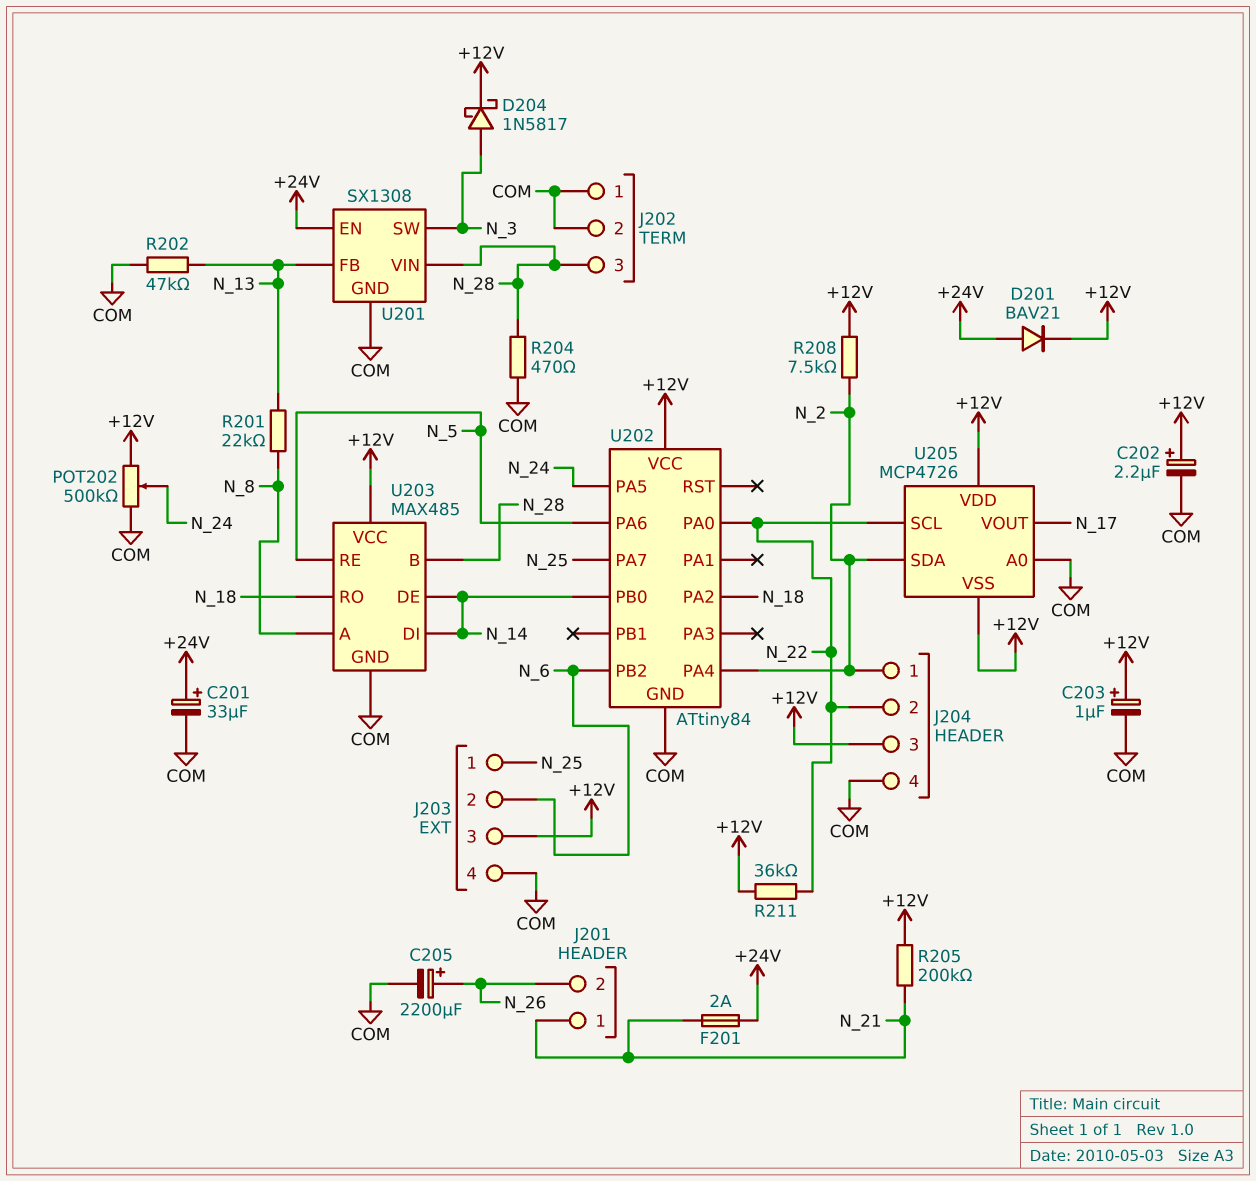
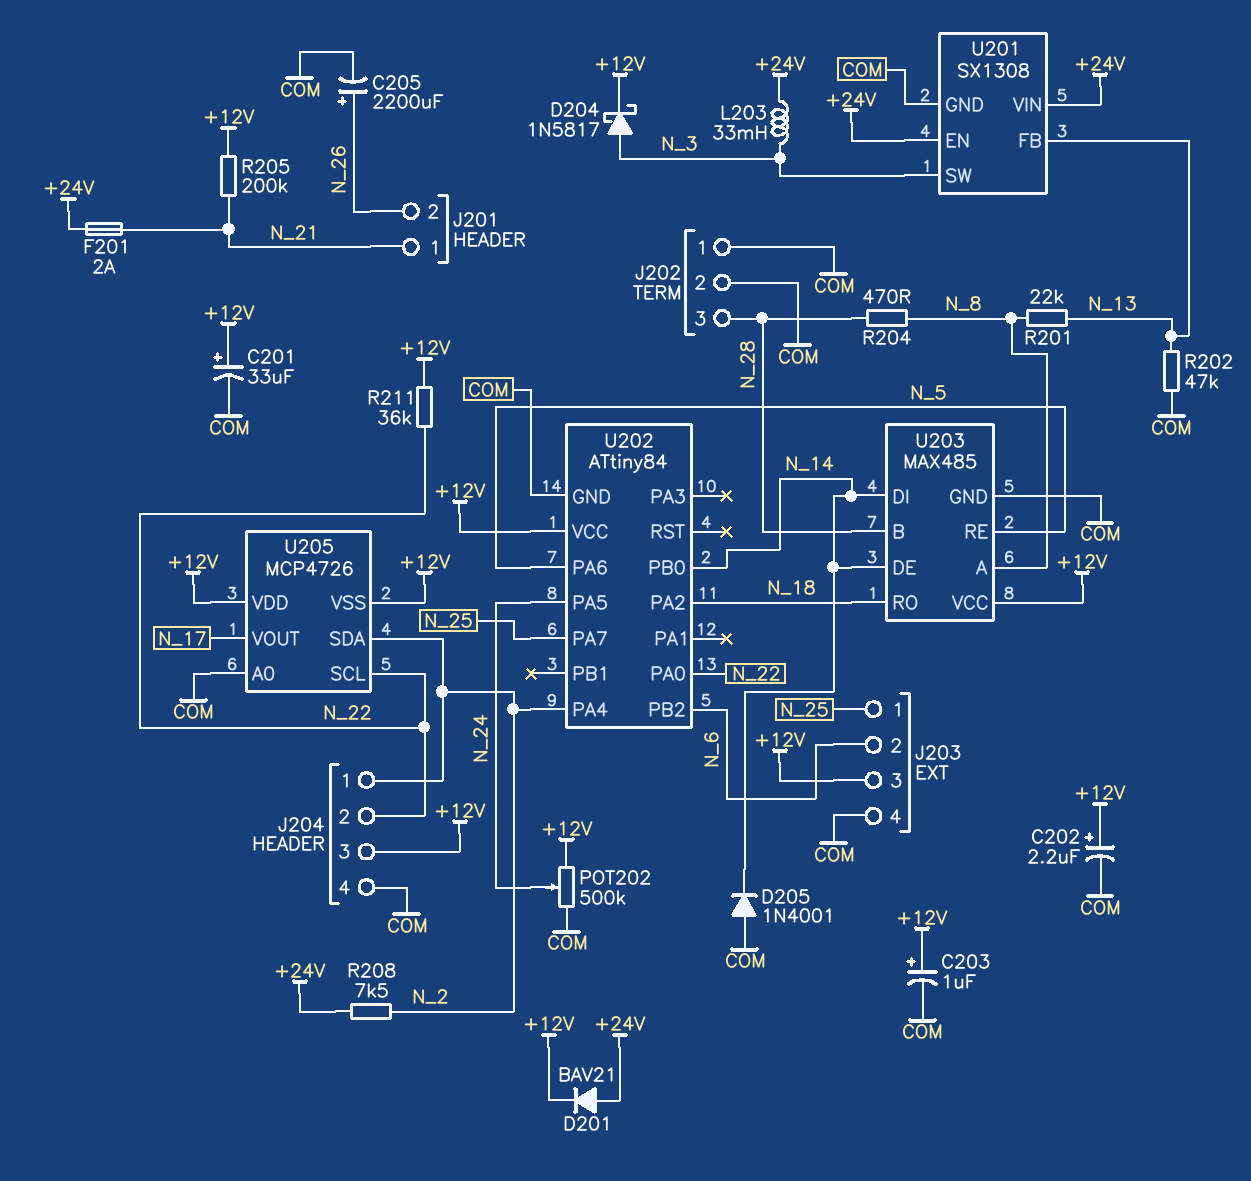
C201: 33uF (plus +24V, minus COM) -> 33uF (plus +12V, minus COM)
D205: none -> diode 1N4001 (A COM, K N_14)
L203: none -> 33mH (+24V, N_3)
R204: 470 (COM, N_28) -> 470 (N_8, N_28)
R208: 7.5k (+12V, N_2) -> 7.5k (+24V, N_2)
U201 pin VIN: N_28 -> +24V

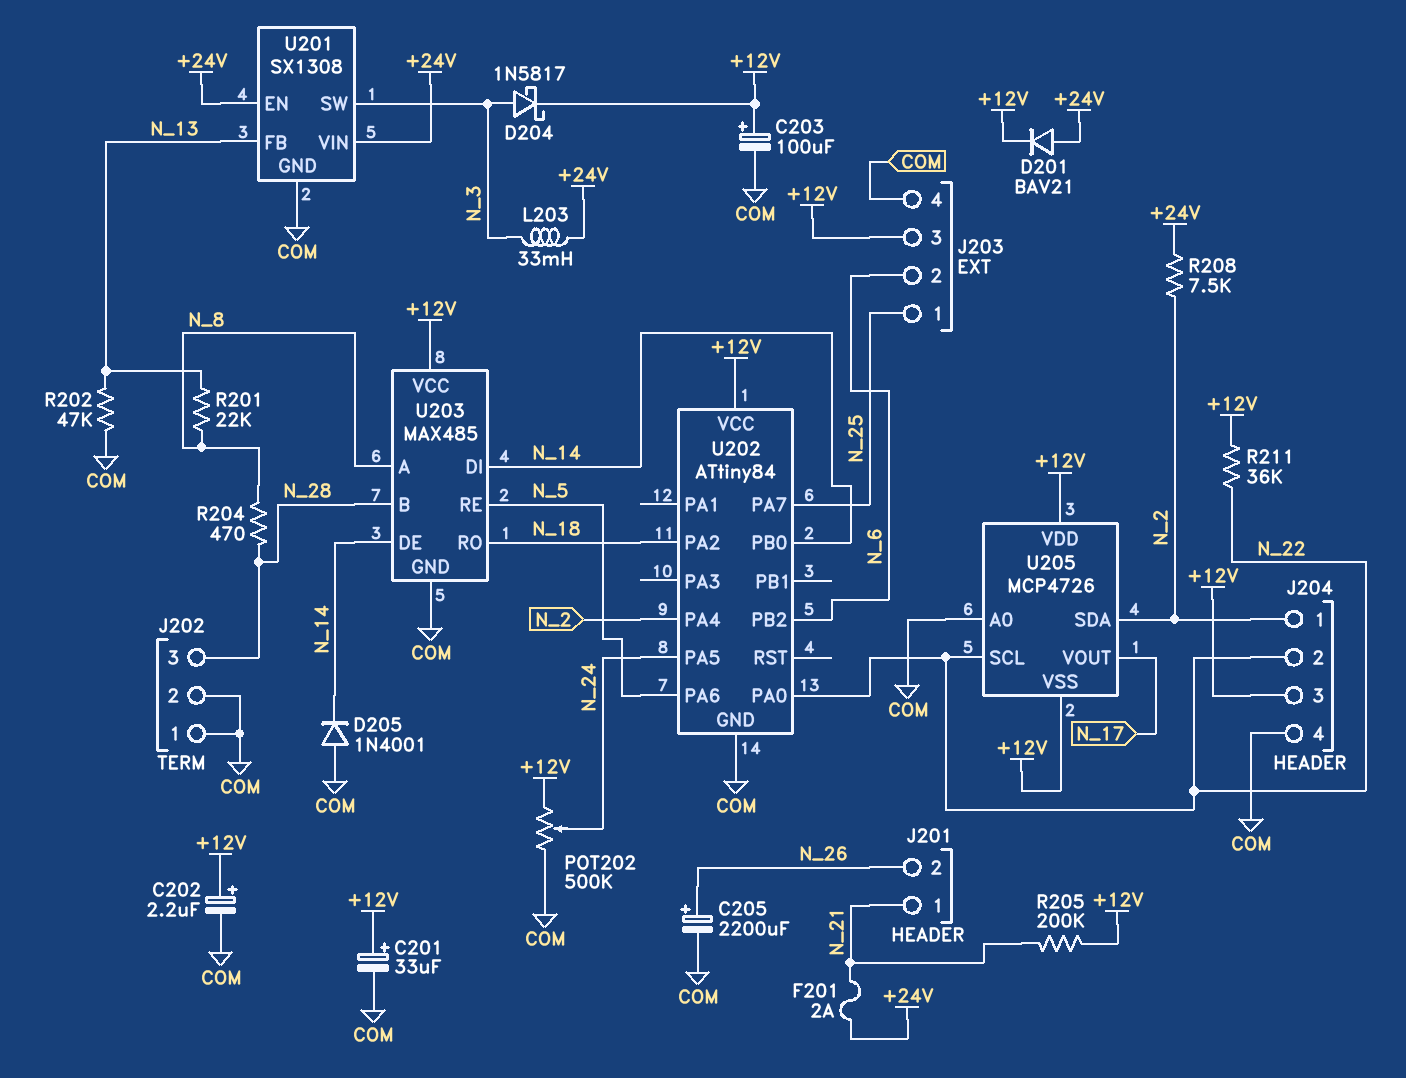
C203: 1uF (plus +12V, minus COM) -> 100uF (plus +12V, minus COM)

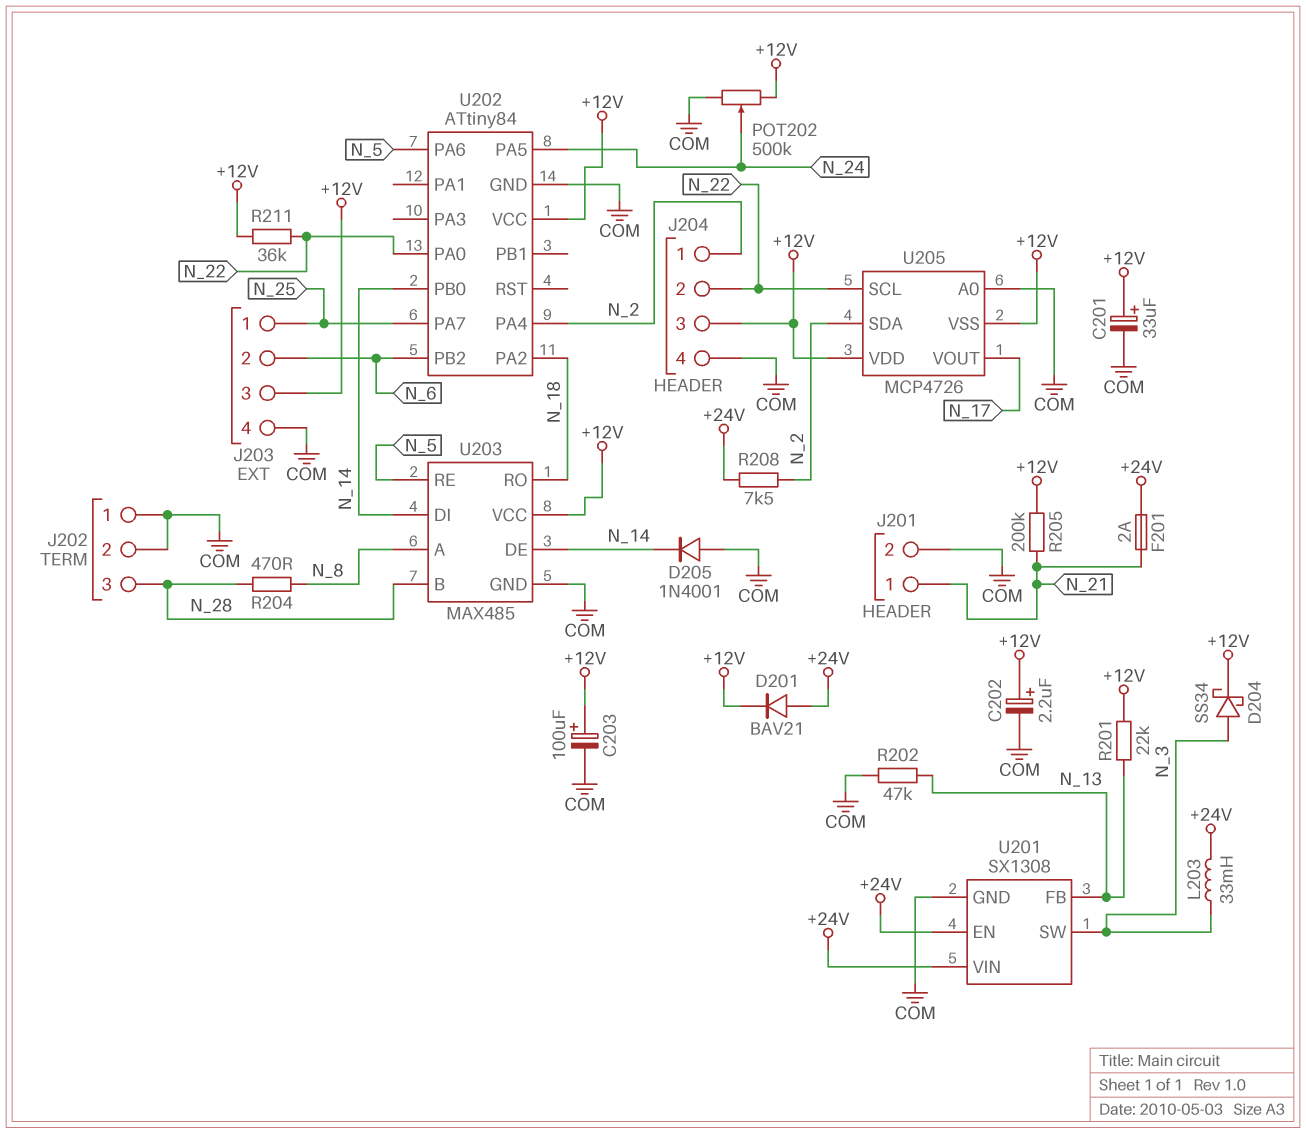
C205: 2200uF (plus N_26, minus COM) -> none
D204: schottky 1N5817 (A N_3, K +12V) -> schottky SS34 (A N_3, K +12V)
J201 pin 2: N_26 -> COM
R201: 22k (N_8, N_13) -> 22k (+12V, N_13)

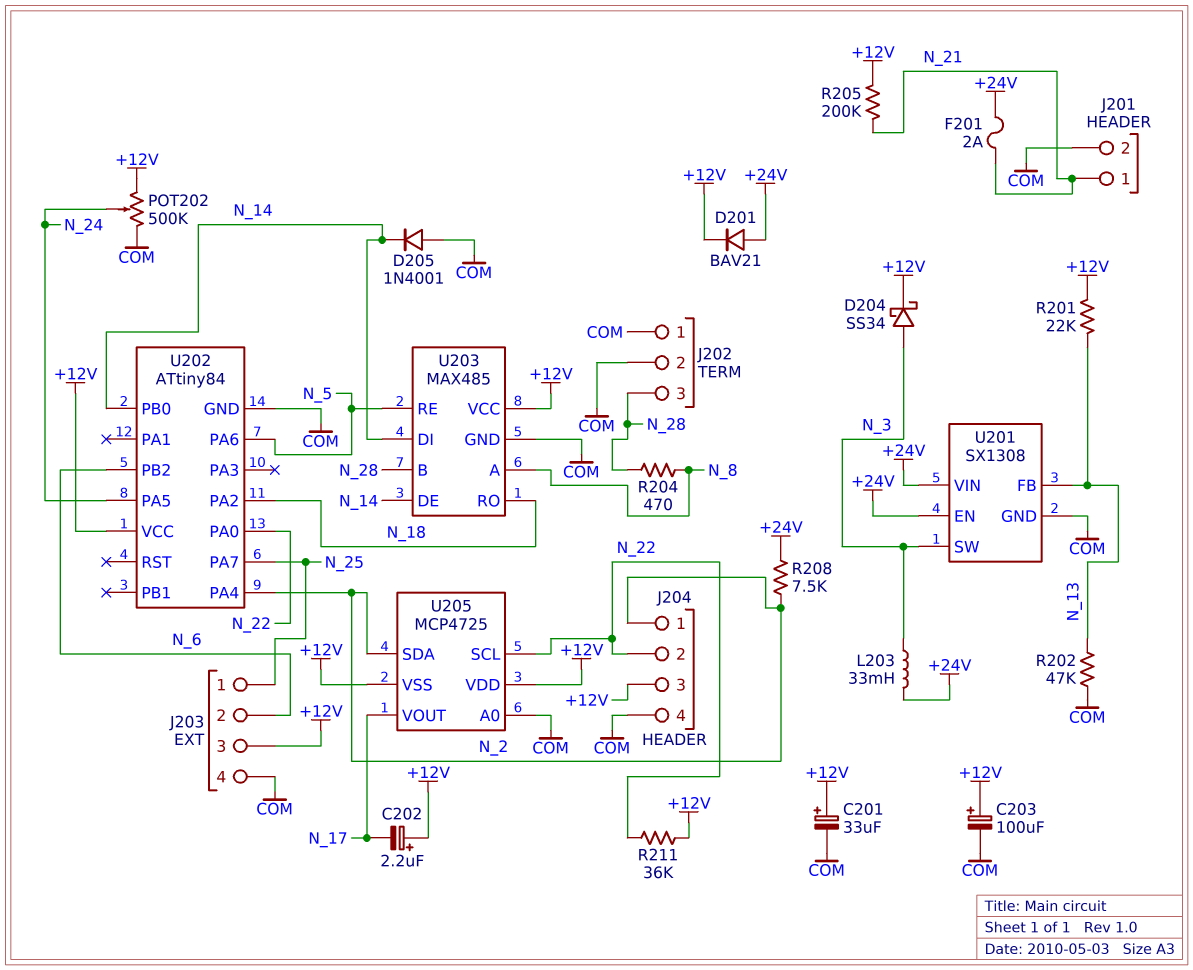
C202: 2.2uF (plus +12V, minus COM) -> 2.2uF (plus +12V, minus N_17)
U205: MCP4726 -> MCP4725

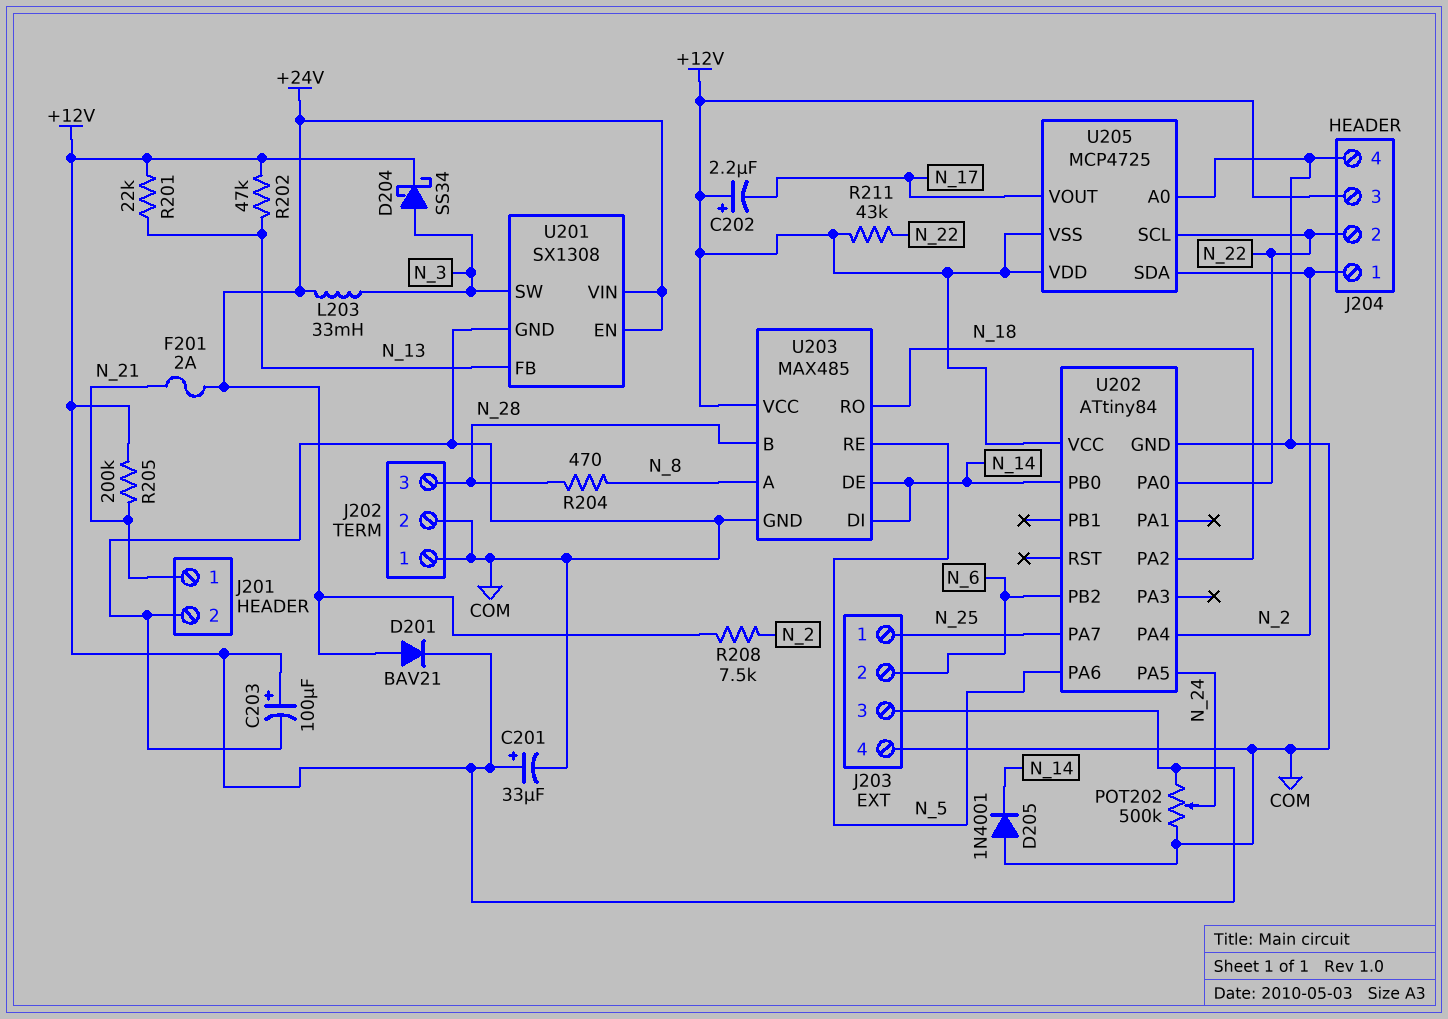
R202: 47k (COM, N_13) -> 47k (+12V, N_13)
R211: 36k (+12V, N_22) -> 43k (+12V, N_22)

